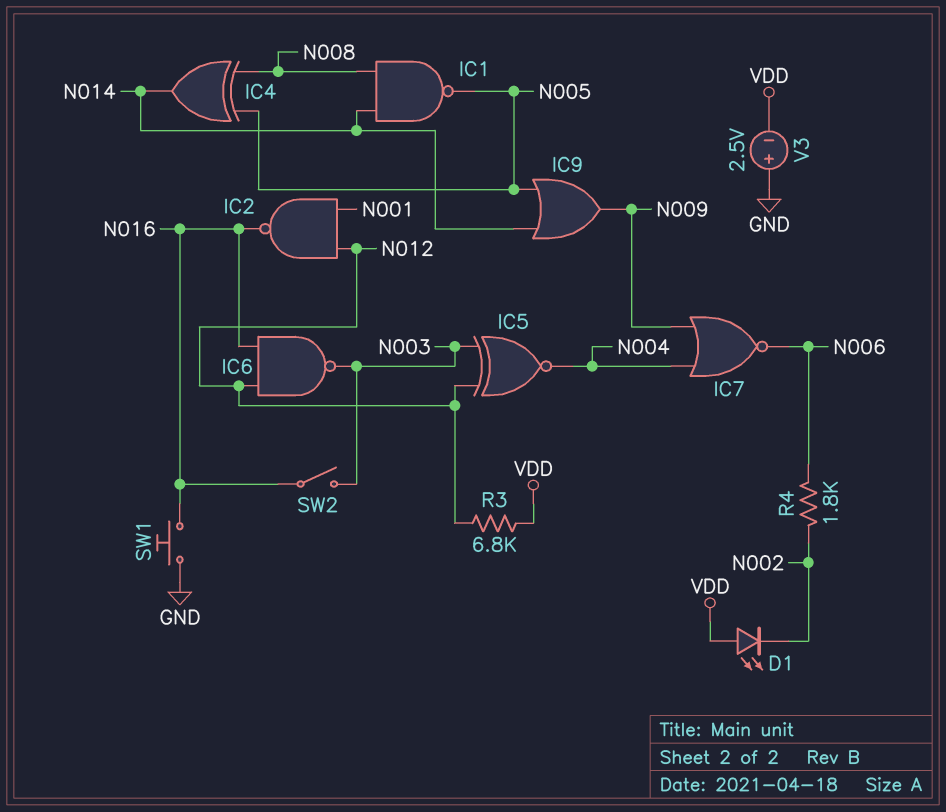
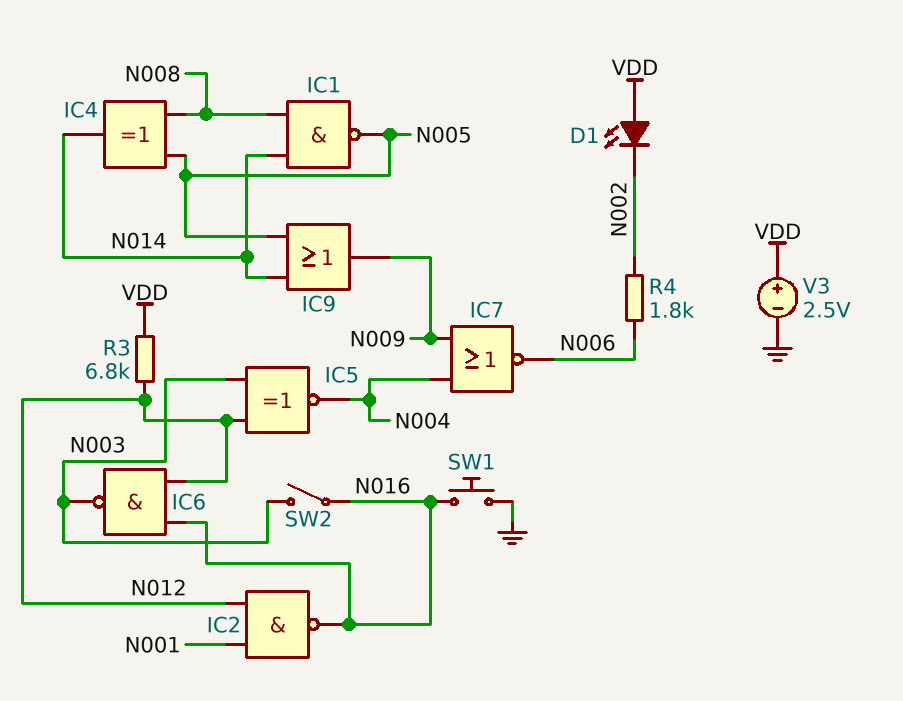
V3: 2.5V (plus GND, minus VDD) -> 2.5V (plus VDD, minus GND)

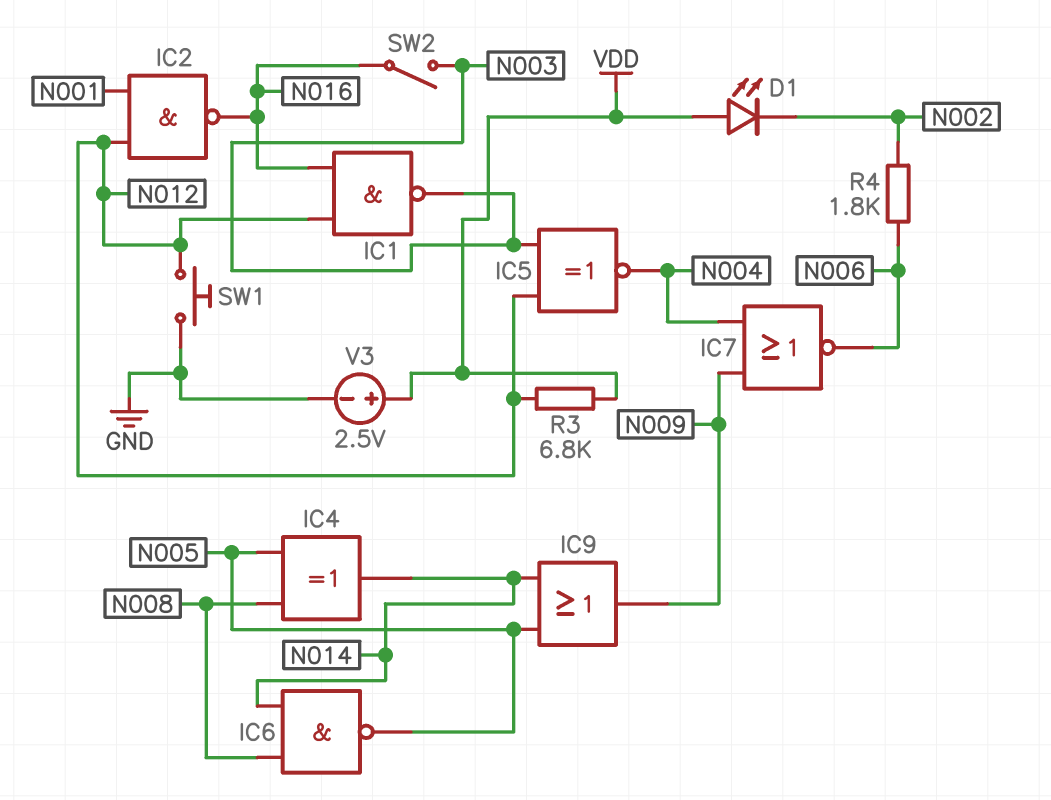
IC1: NAND (in N008, in N014, out N005) -> NAND (in N012, in N016, out N003)
IC6: NAND (in N012, in N016, out N003) -> NAND (in N008, in N014, out N005)
SW1: button (GND, N016) -> button (GND, N012)

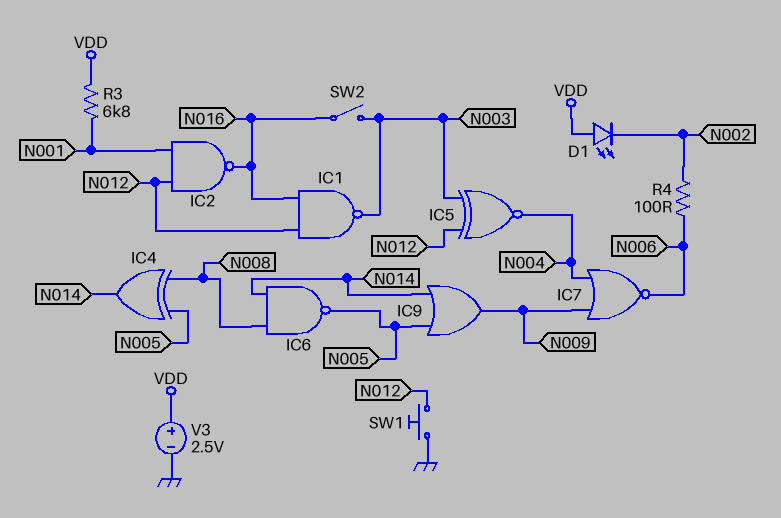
R3: 6.8k (N012, VDD) -> 6.8k (N001, VDD)
R4: 1.8k (N002, N006) -> 100 (N002, N006)

